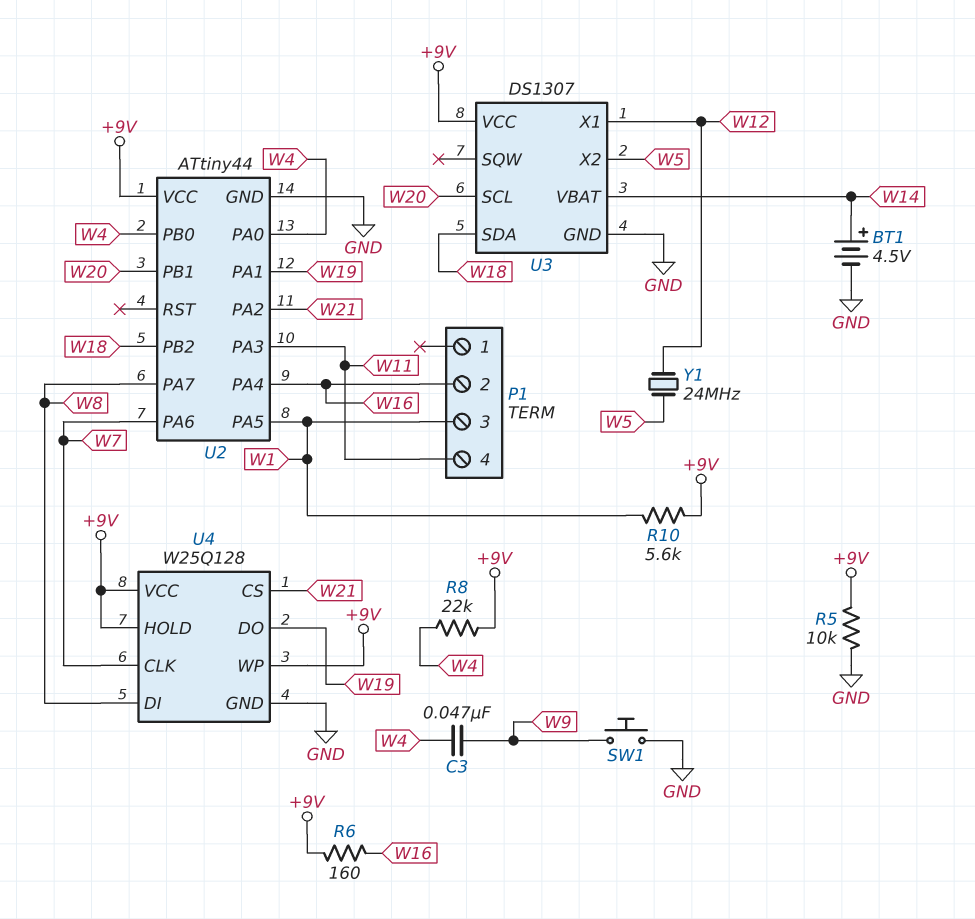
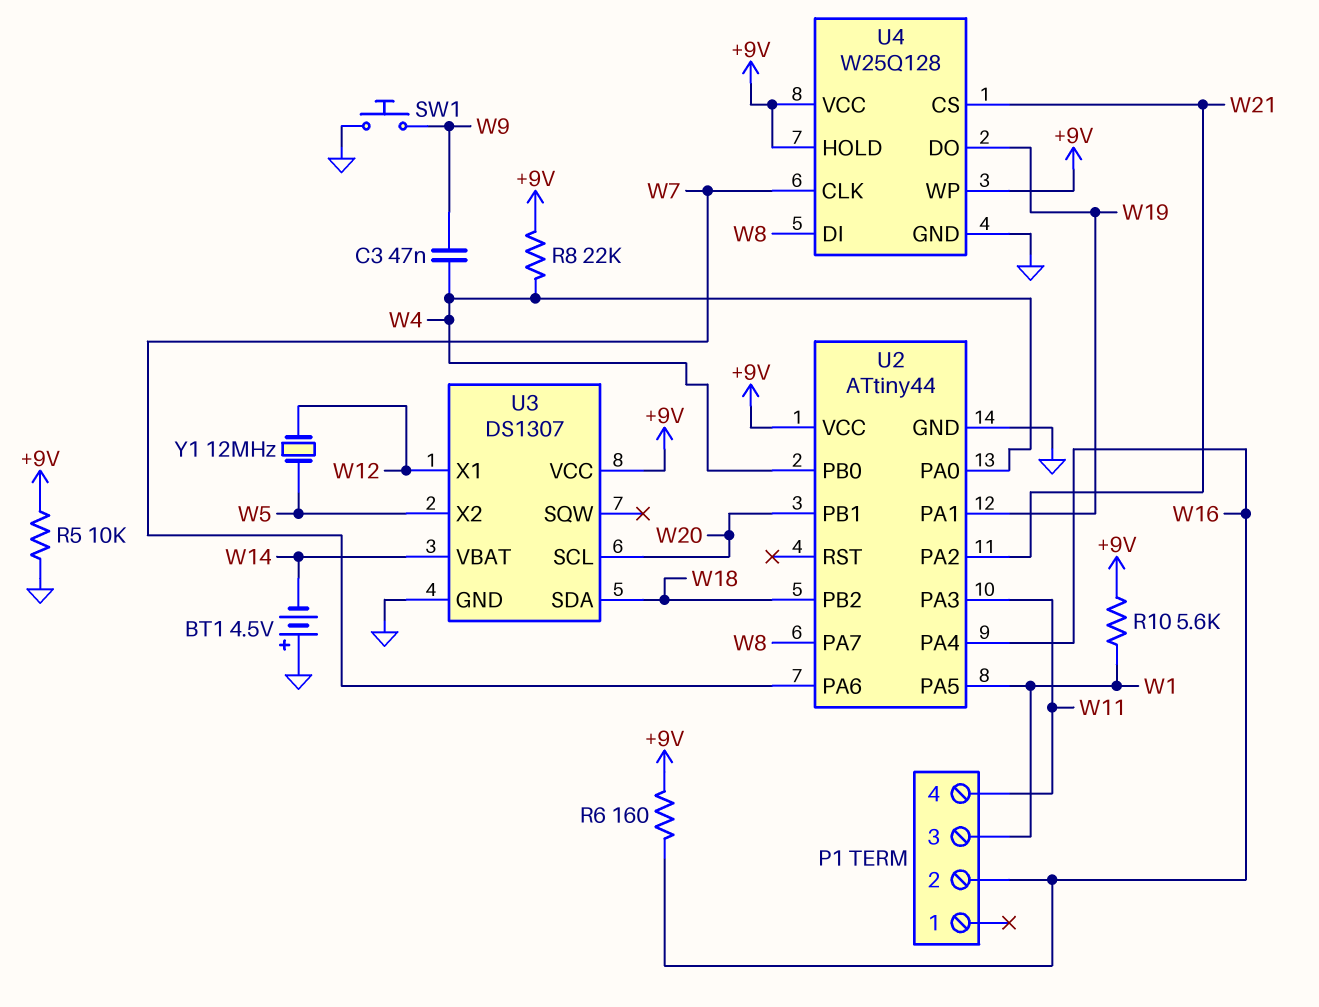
BT1: 4.5V (plus W14, minus GND) -> 4.5V (plus GND, minus W14)
Y1: 24MHz (W5, W12) -> 12MHz (W5, W12)

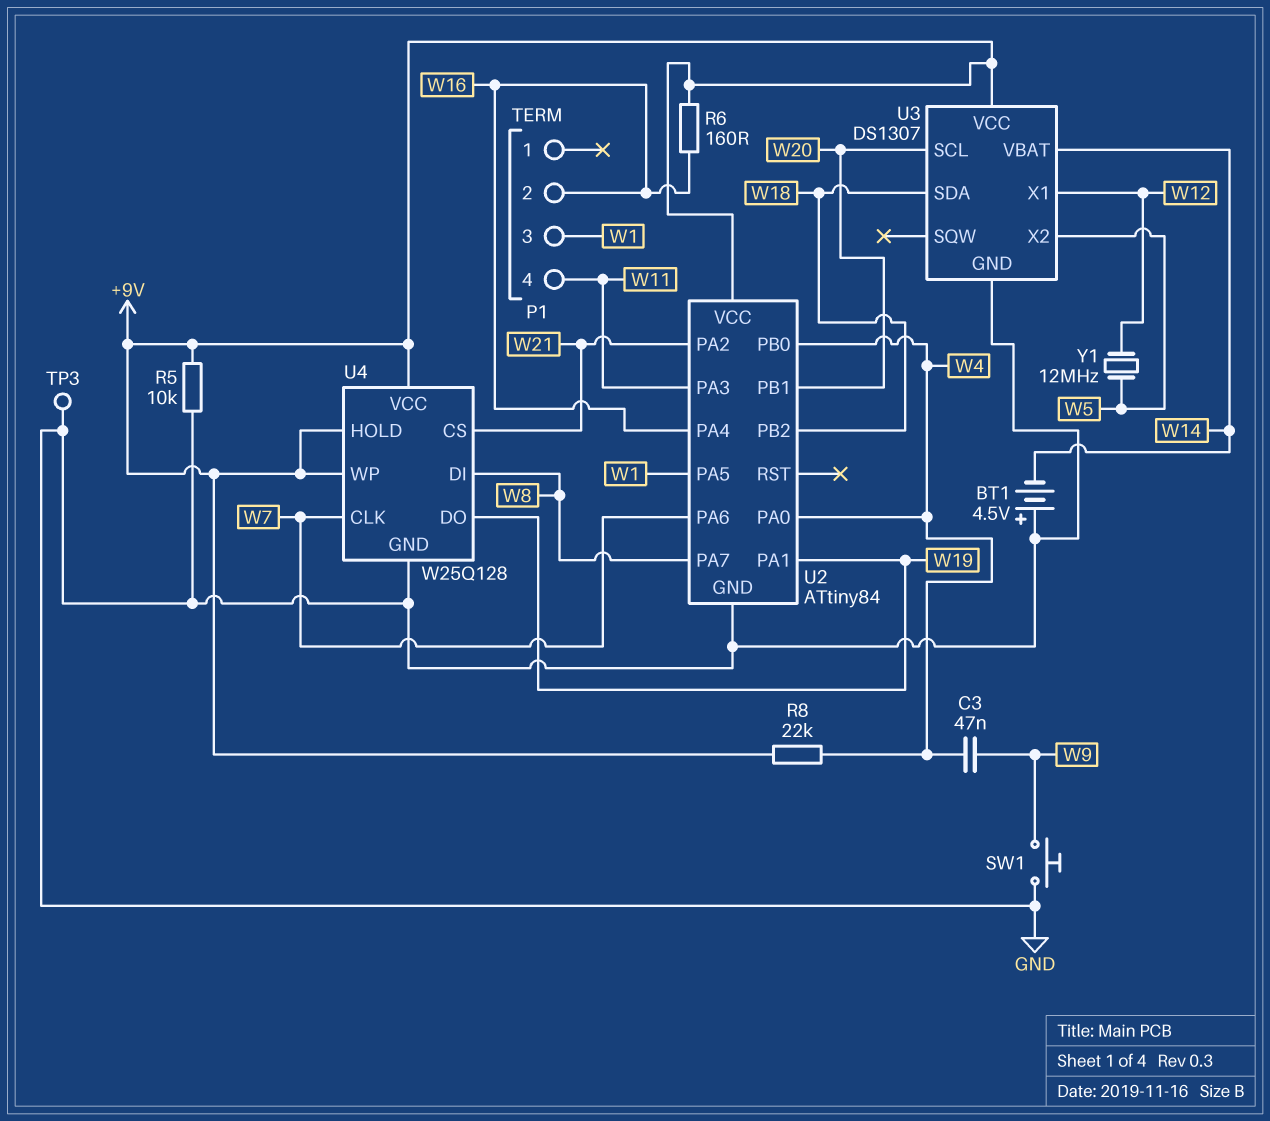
R10: 5.6k (+9V, W1) -> none
TP3: none -> test point (GND)
U2: ATtiny44 -> ATtiny84

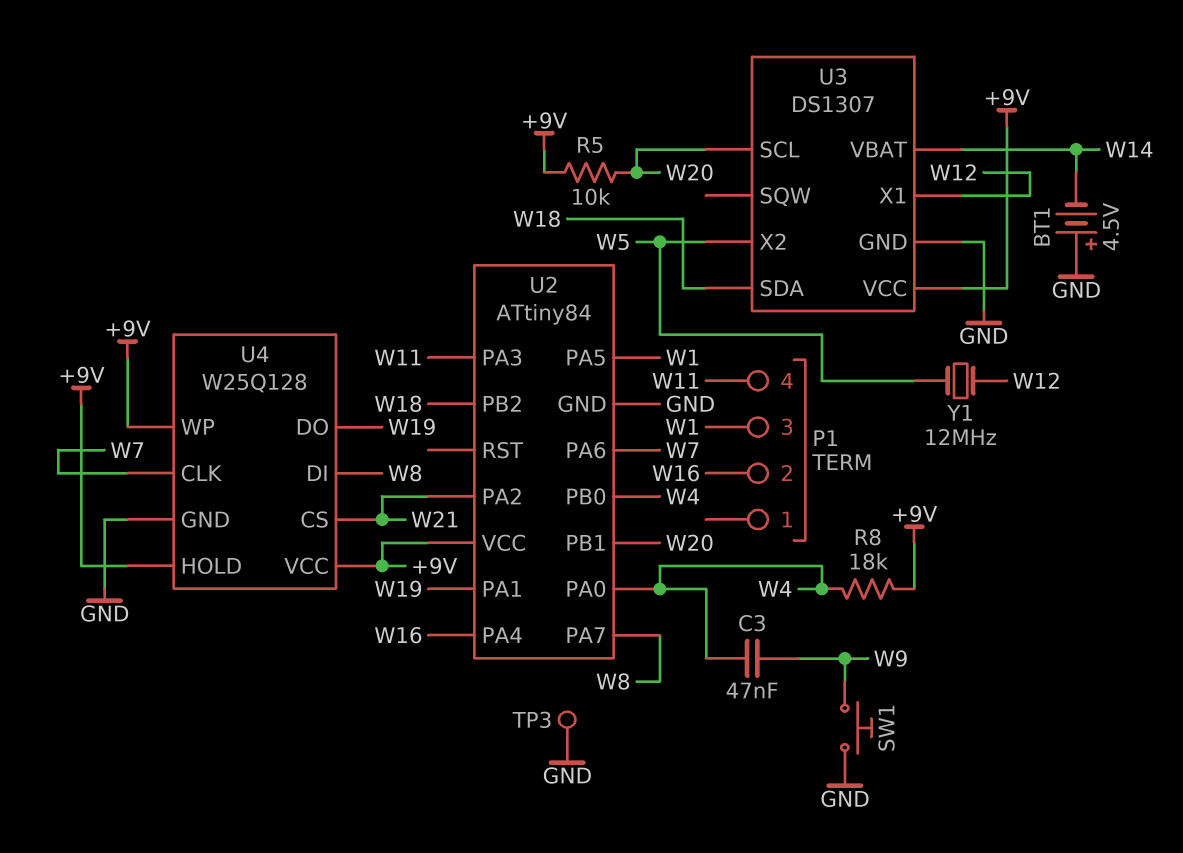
R5: 10k (+9V, GND) -> 10k (+9V, W20)
R6: 160 (+9V, W16) -> none
R8: 22k (+9V, W4) -> 18k (+9V, W4)

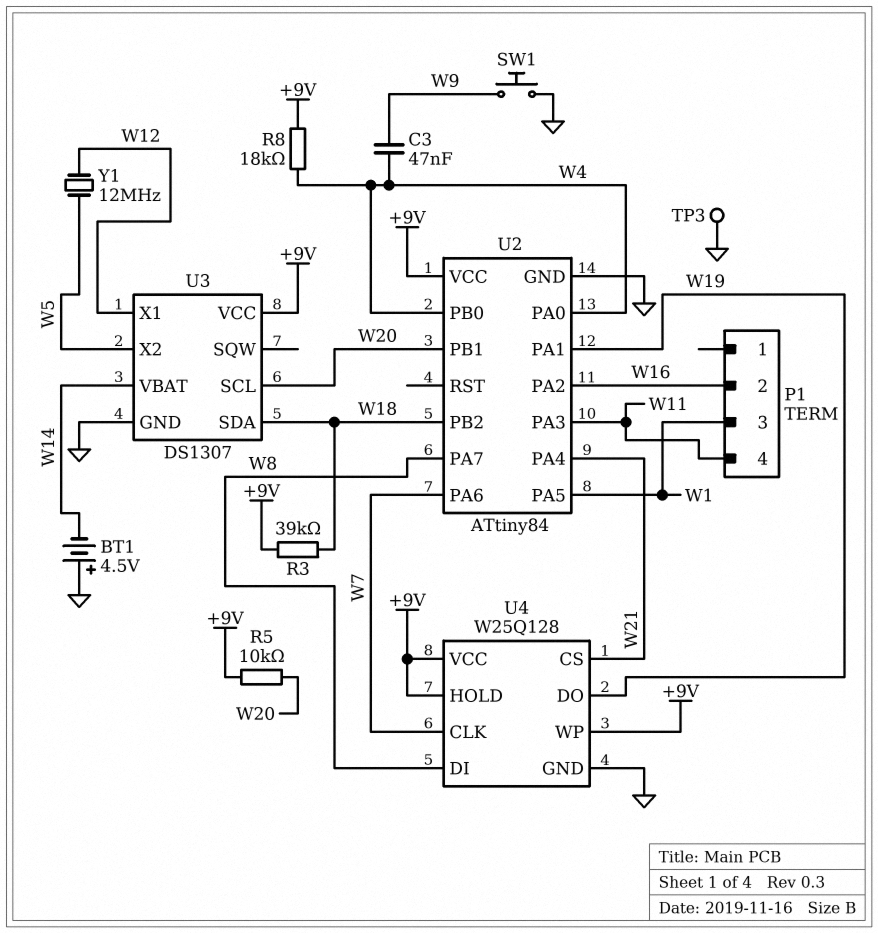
R3: none -> 39k (+9V, W18)
U2 pin PA2: W21 -> W16
U2 pin PA4: W16 -> W21

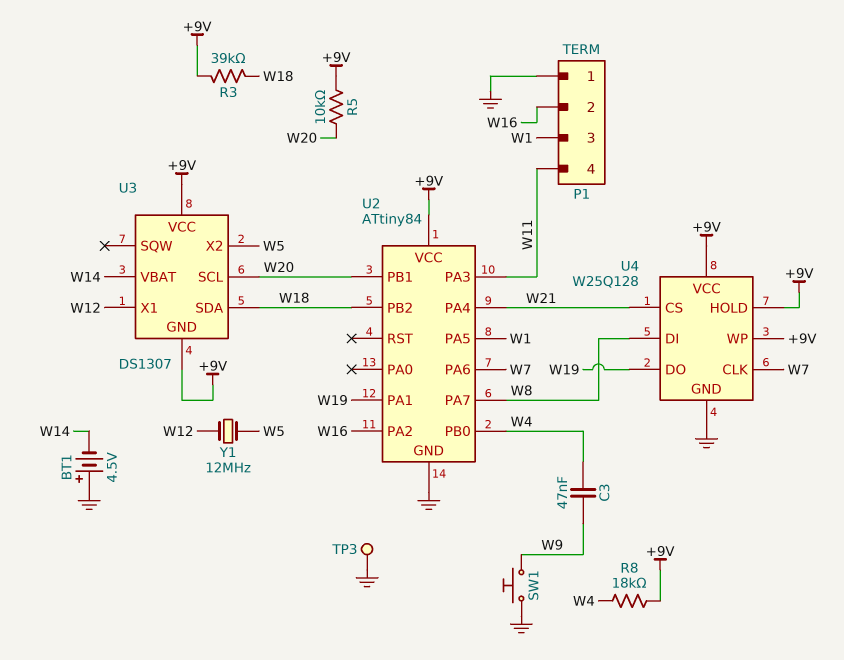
P1 pin 1: none -> GND
U2 pin PA0: W4 -> none
U3 pin GND: GND -> +9V

